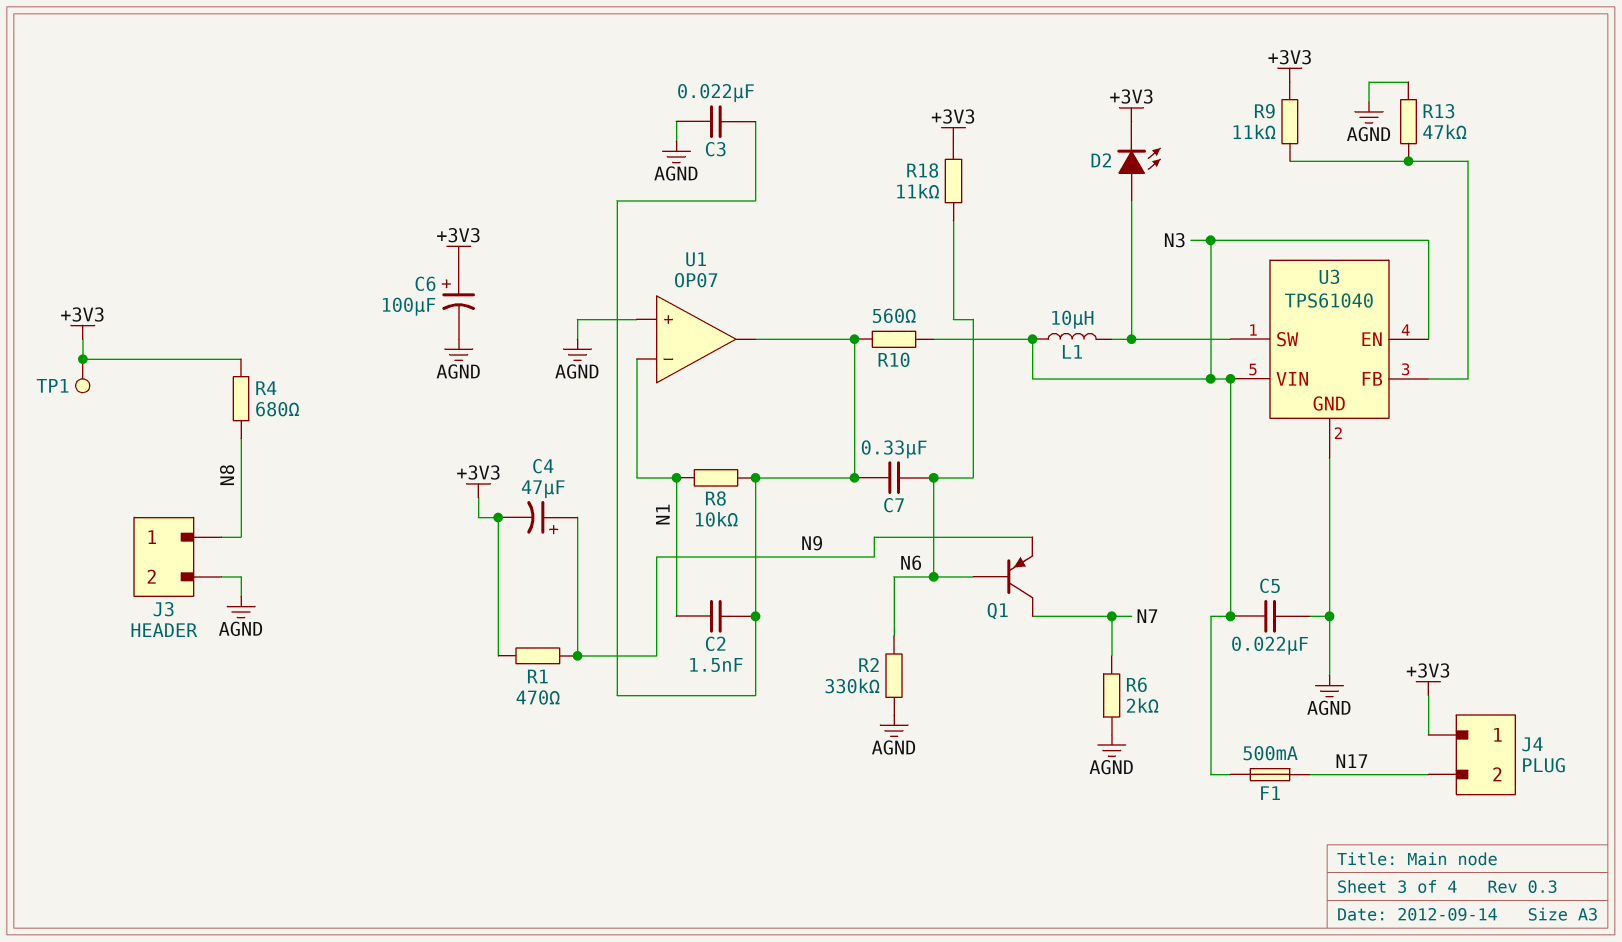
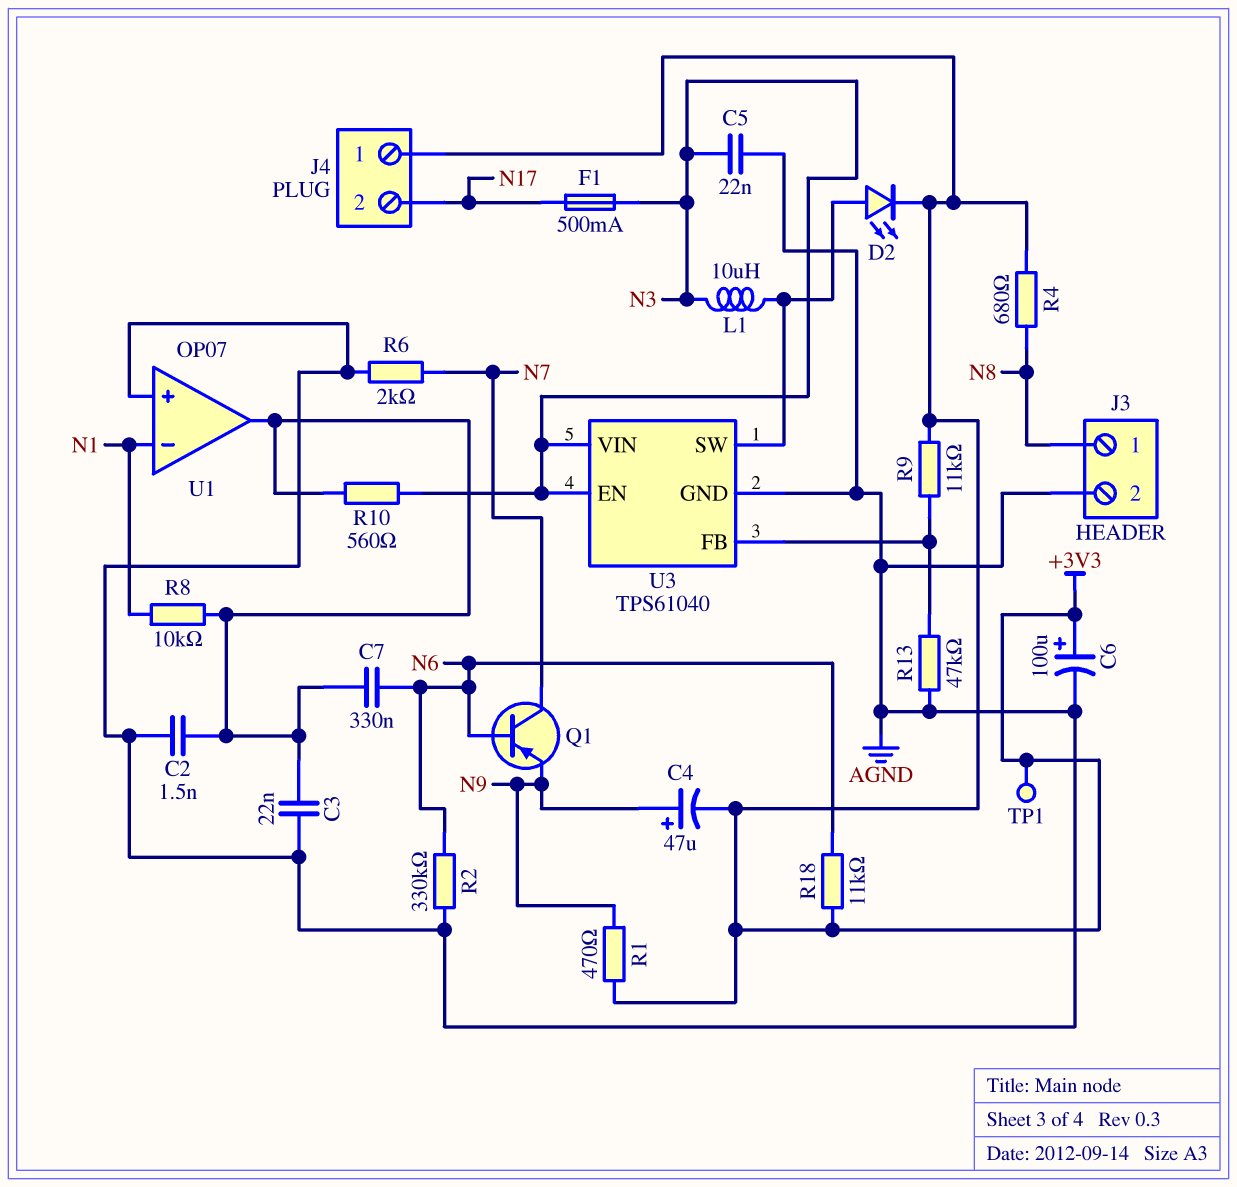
C2: 1.5nF (N1, U1/out) -> 1.5nF (AGND, U1/out)

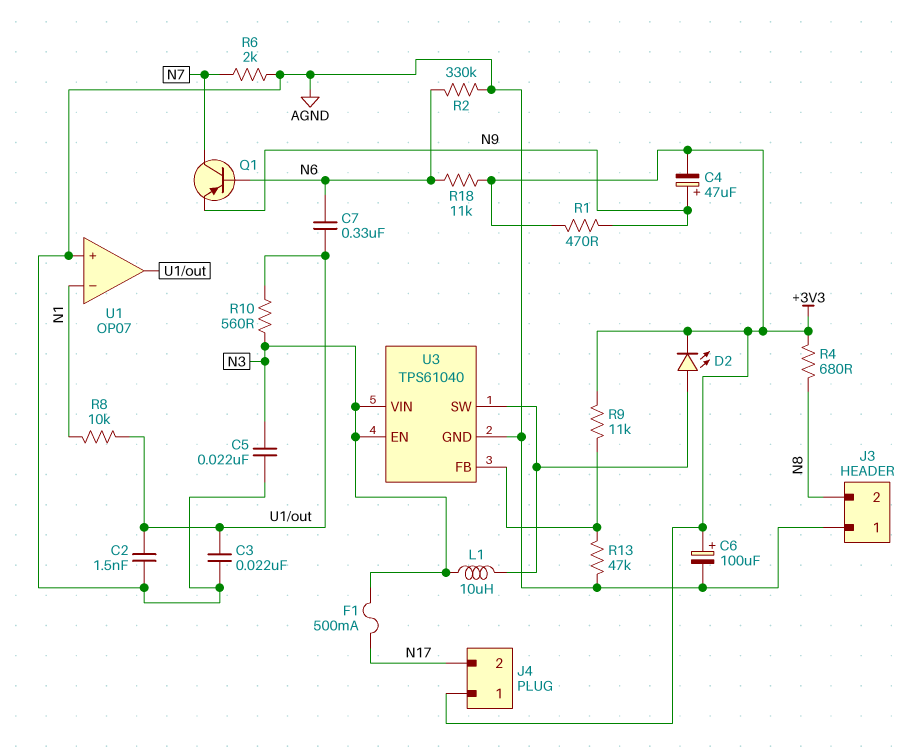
J3 pin 1: N8 -> AGND
J3 pin 2: AGND -> N8
TP1: test point (+3V3) -> none

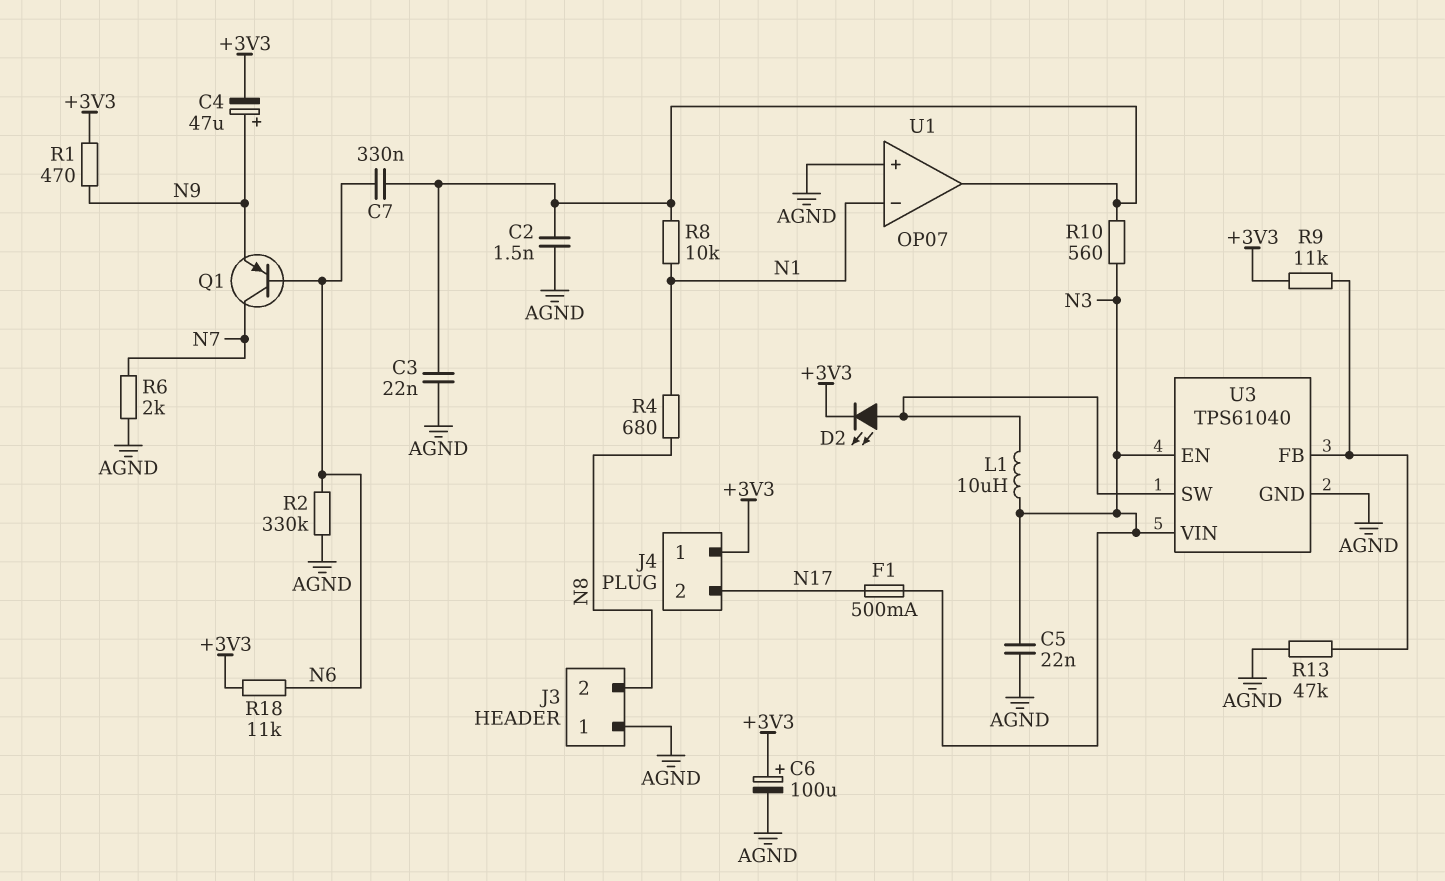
R4: 680 (+3V3, N8) -> 680 (N1, N8)

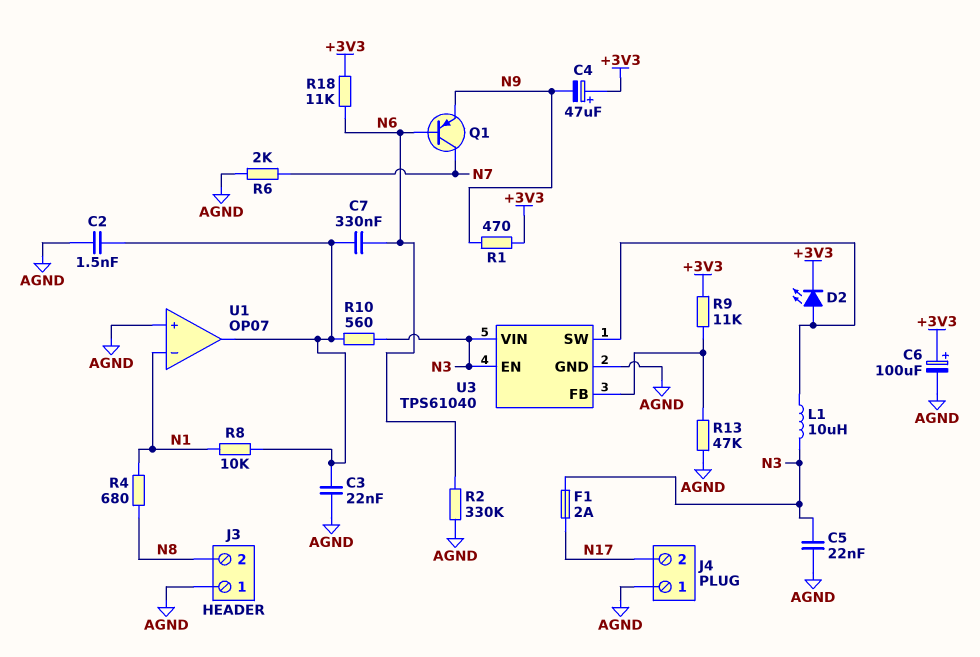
C4: 47uF (plus N9, minus +3V3) -> 47uF (plus +3V3, minus N9)
F1: 500mA (N3, N17) -> 2A (N3, N17)
J4 pin 1: +3V3 -> AGND

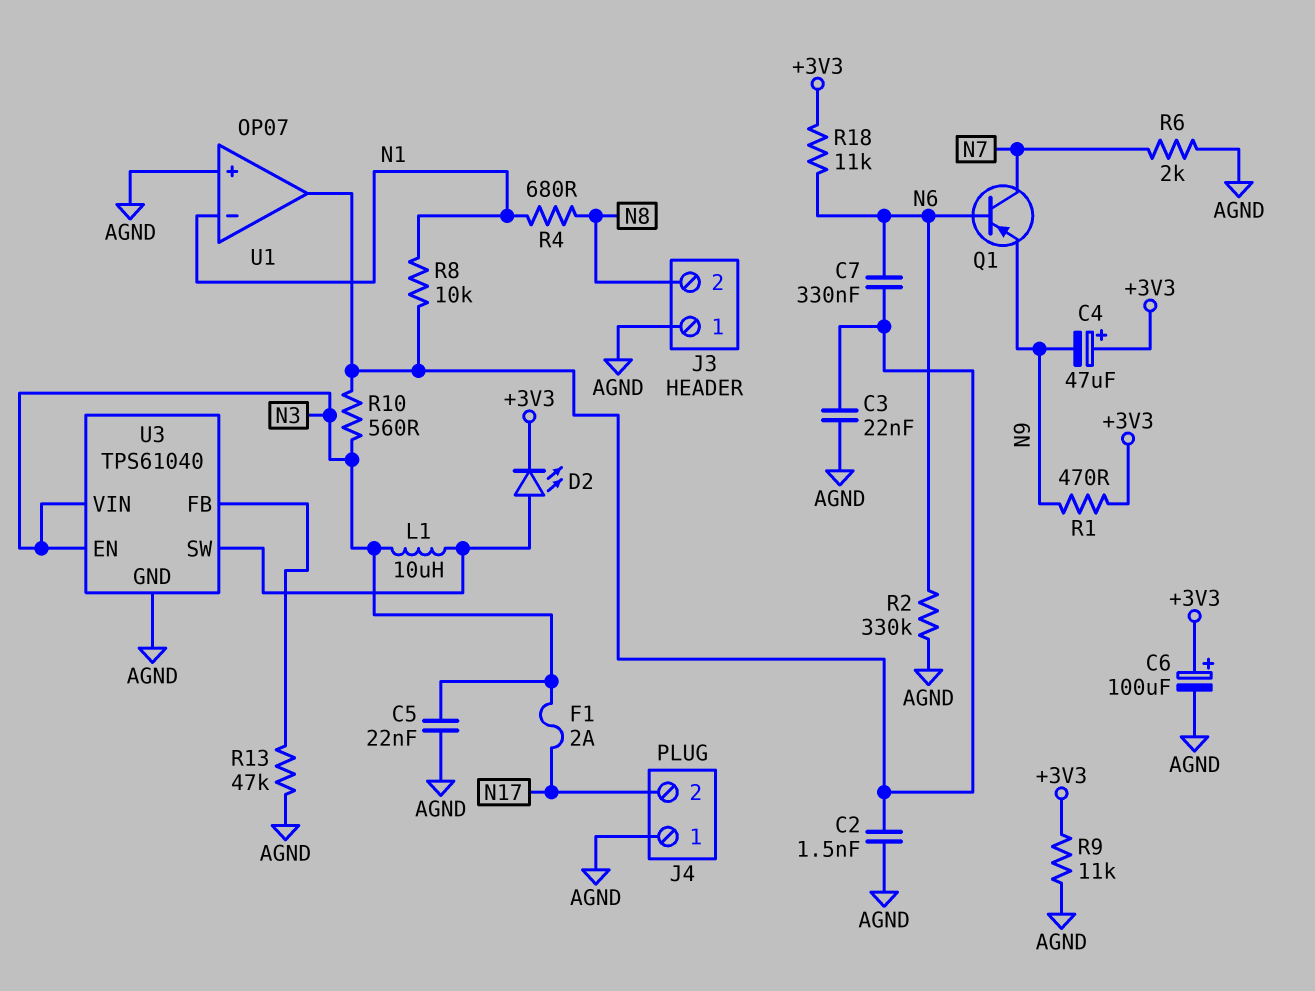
R9: 11k (+3V3, U3/FB) -> 11k (+3V3, AGND)

